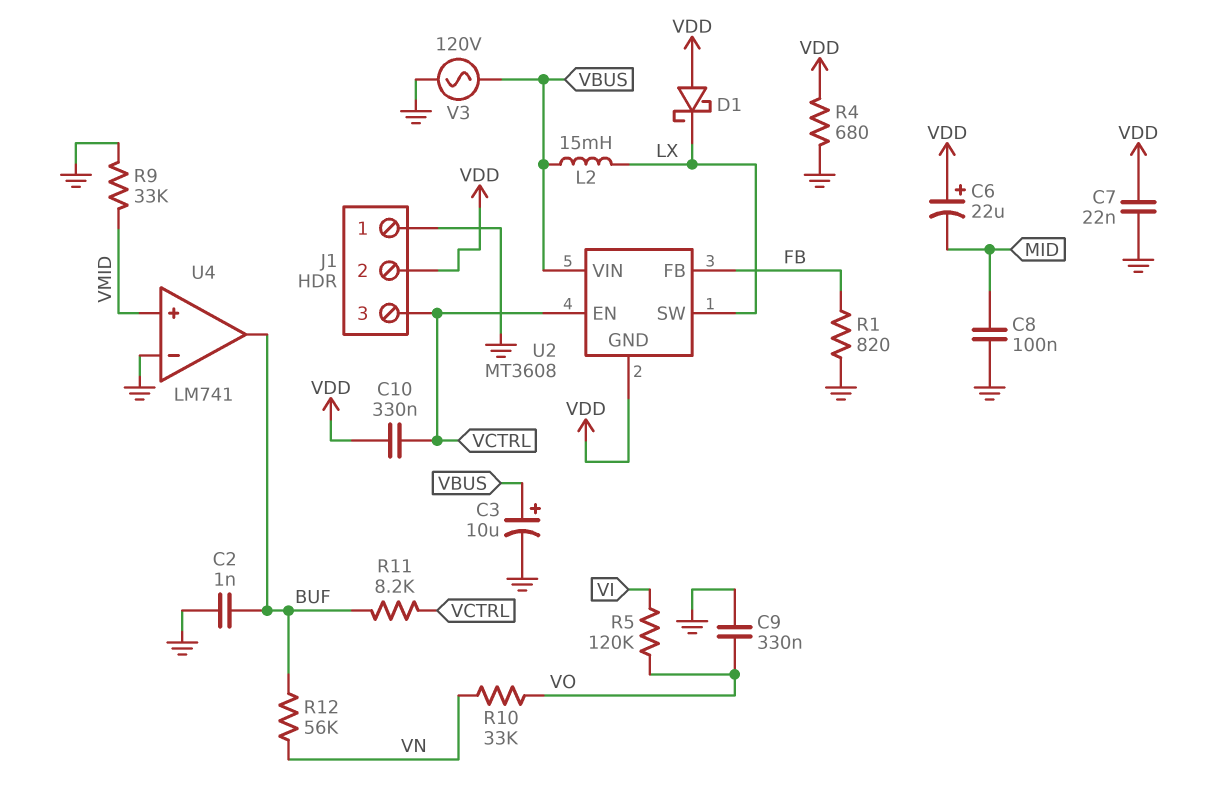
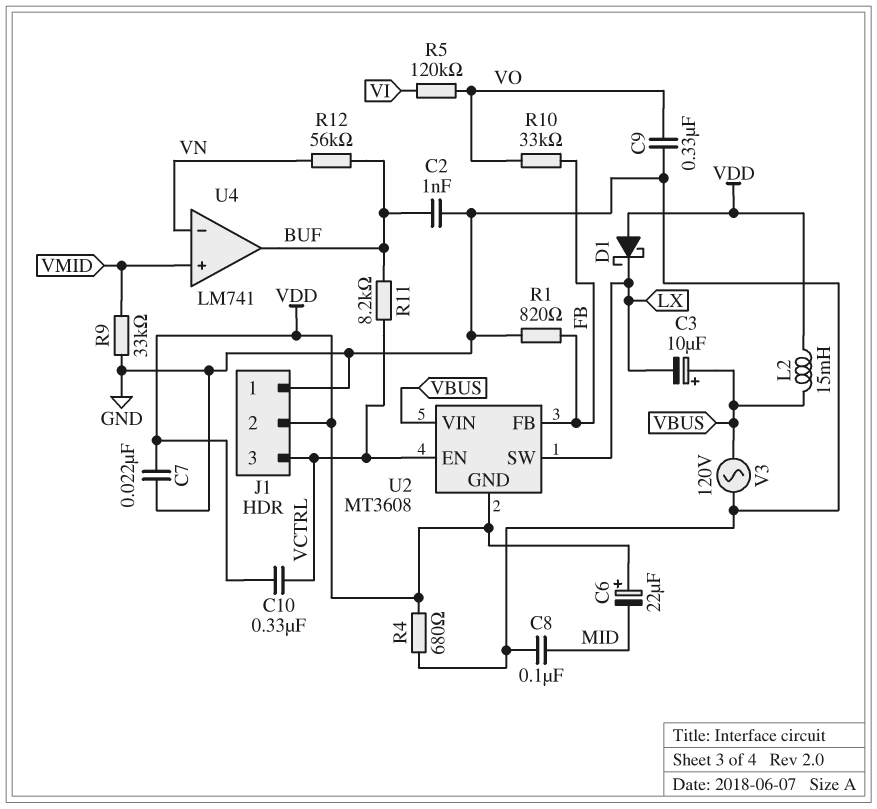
C3: 10uF (plus VBUS, minus GND) -> 10uF (plus VBUS, minus LX)
L2: 15mH (LX, VBUS) -> 15mH (VBUS, VDD)
R10: 33k (VN, VO) -> 33k (FB, VO)
U4 pin in-: GND -> VN

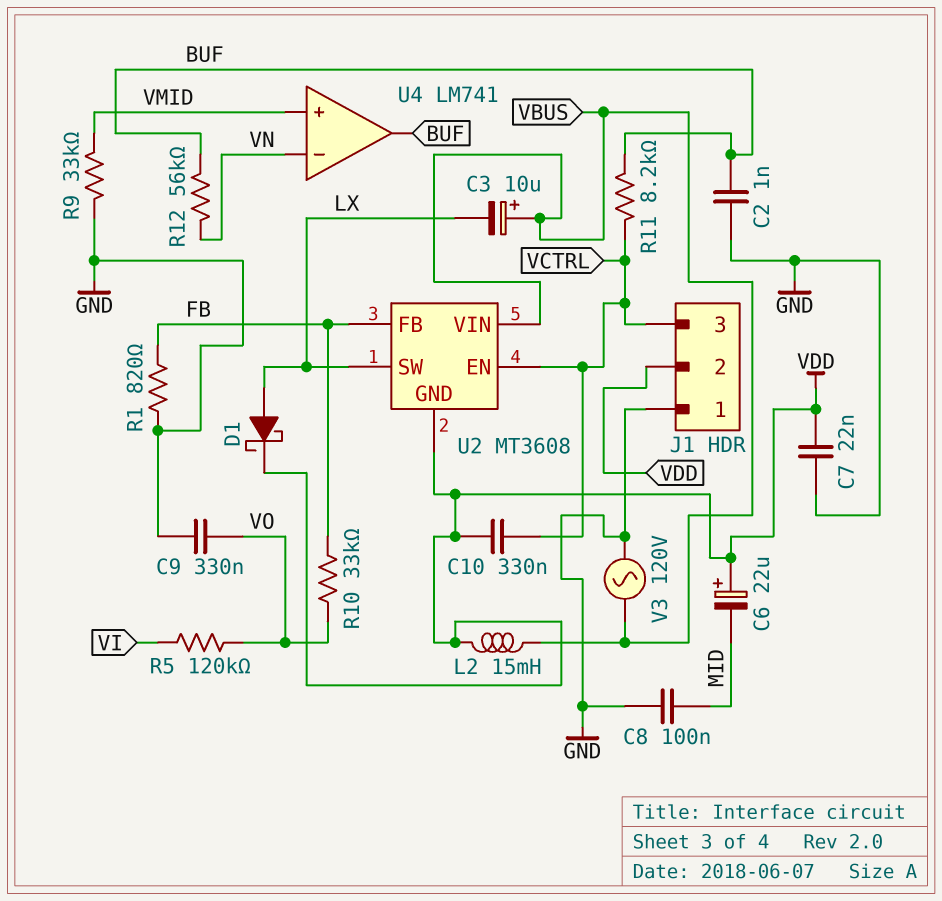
D1: schottky (A VDD, K LX) -> schottky (A LX, K VDD)
R4: 680 (GND, VDD) -> none

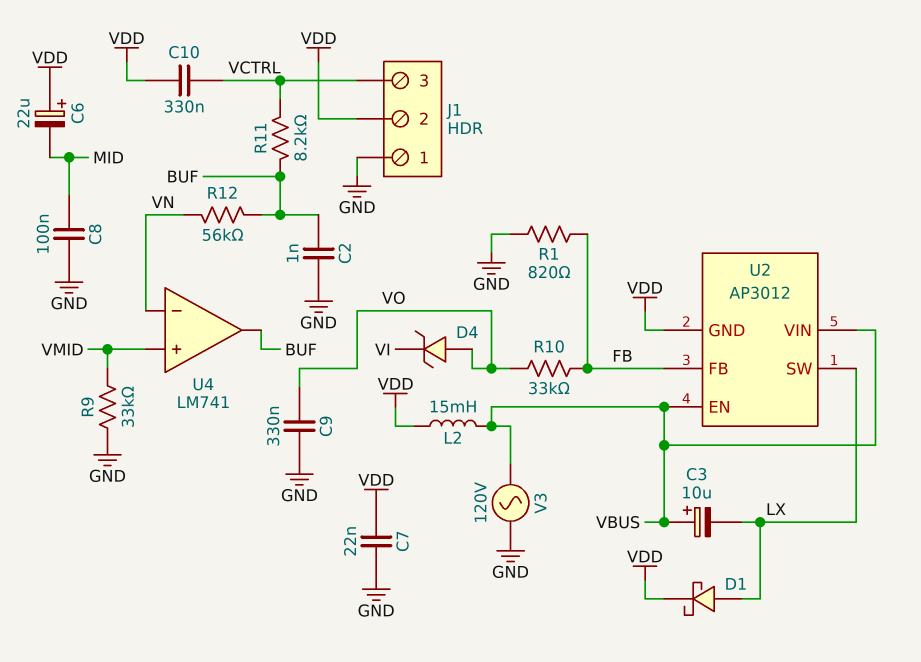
D4: none -> zener (A VO, K VI)
R5: 120k (VI, VO) -> none
U2: MT3608 -> AP3012
U2 pin EN: VCTRL -> VBUS

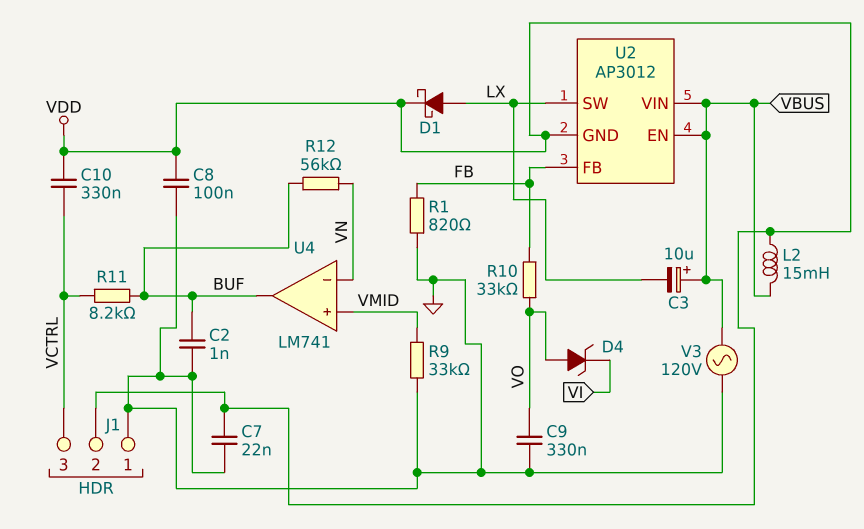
C6: 22uF (plus VDD, minus MID) -> none
C8: 100nF (GND, MID) -> 100nF (GND, VDD)

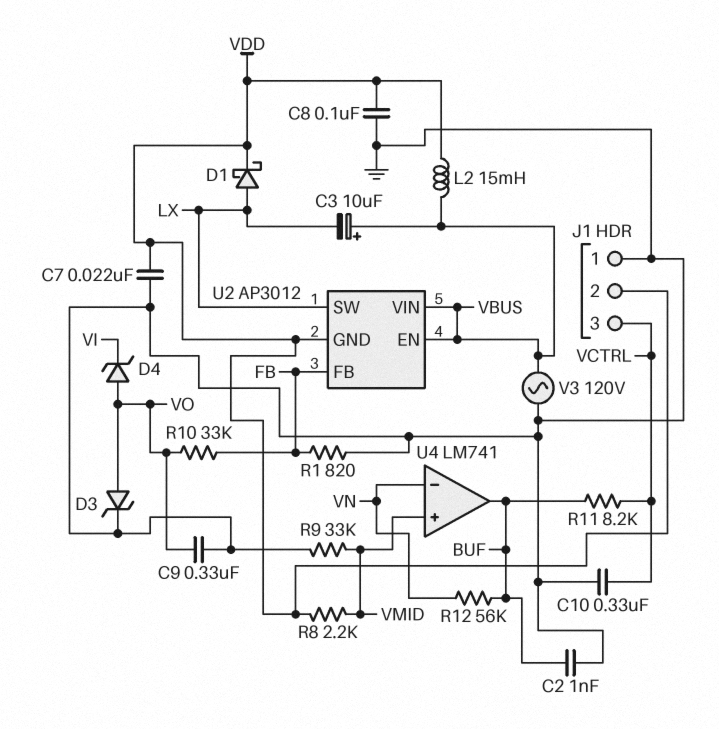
C10: 330nF (VCTRL, VDD) -> 330nF (GND, VCTRL)
D3: none -> zener (A VO, K GND)
R8: none -> 2.2k (VDD, VMID)

